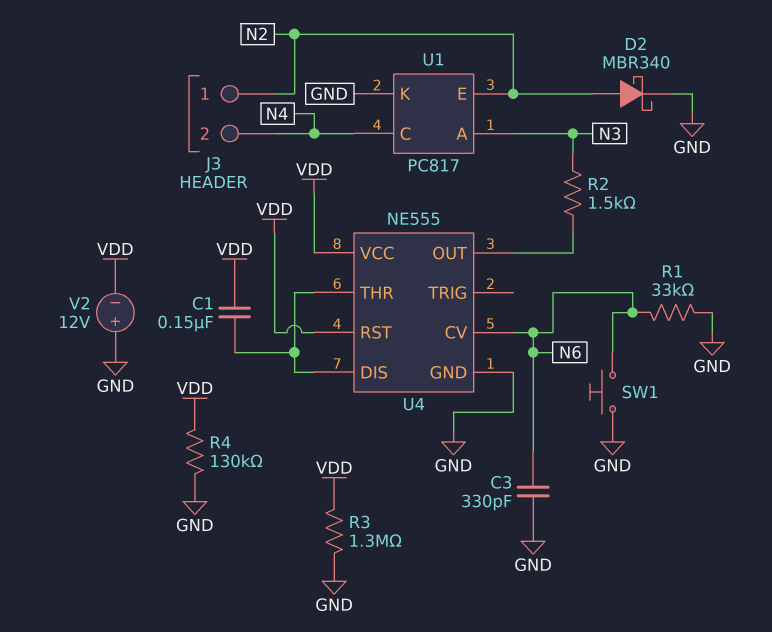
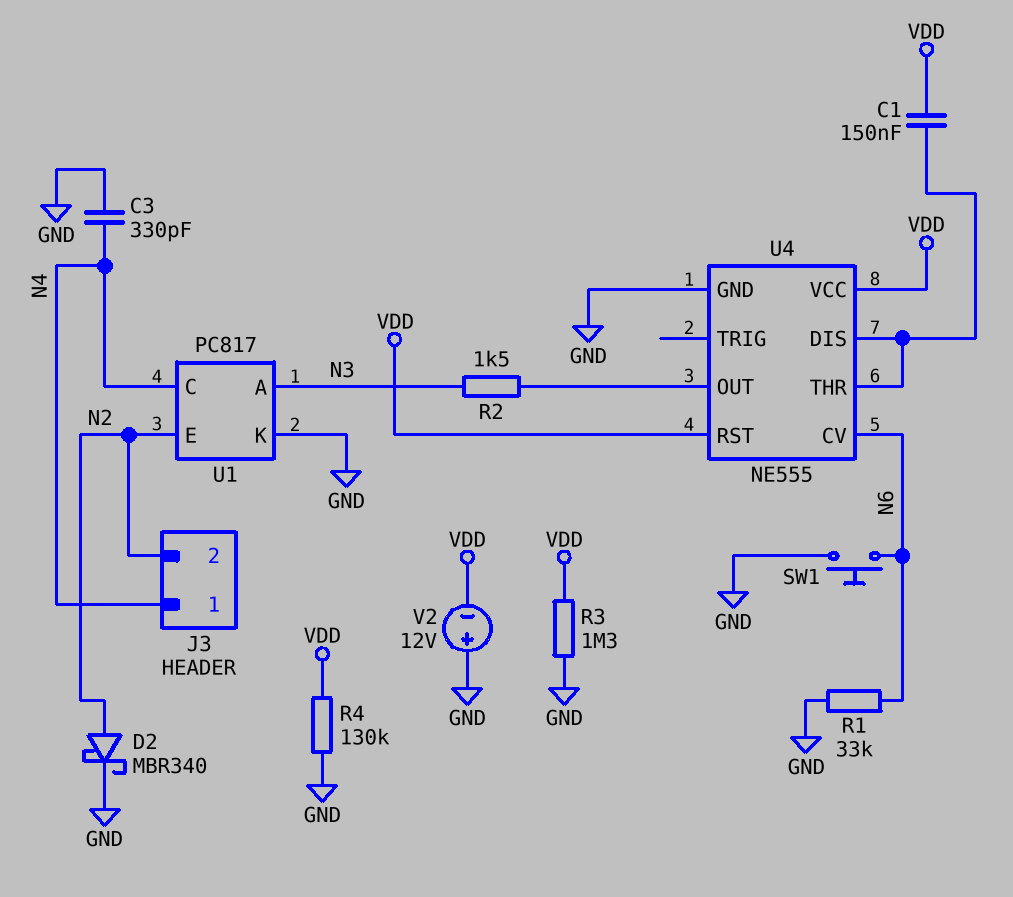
C3: 330pF (GND, N6) -> 330pF (GND, N4)
J3 pin 1: N2 -> N4
J3 pin 2: N4 -> N2

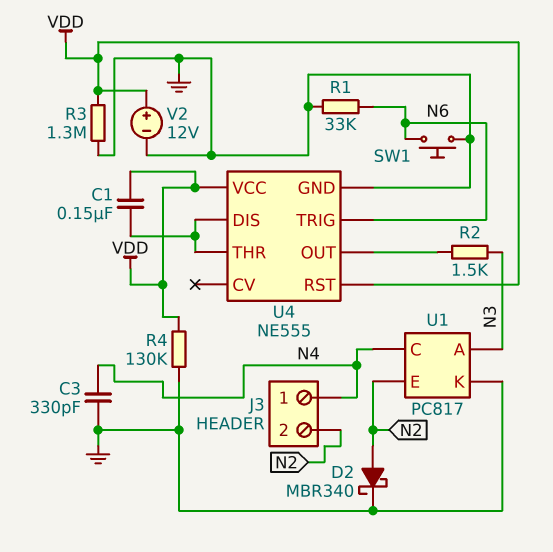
U4 pin CV: N6 -> none
U4 pin TRIG: none -> N6
V2: 12V (plus GND, minus VDD) -> 12V (plus VDD, minus GND)

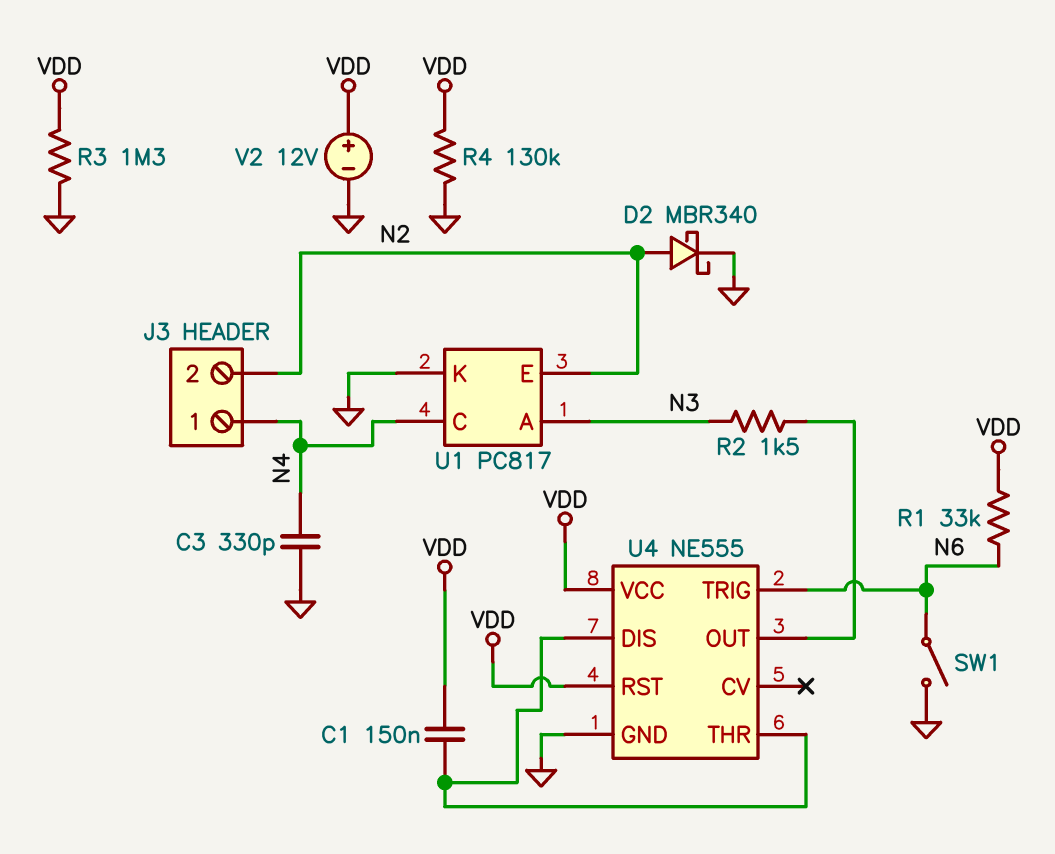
R1: 33k (GND, N6) -> 33k (N6, VDD)
SW1: button (GND, N6) -> switch (GND, N6)

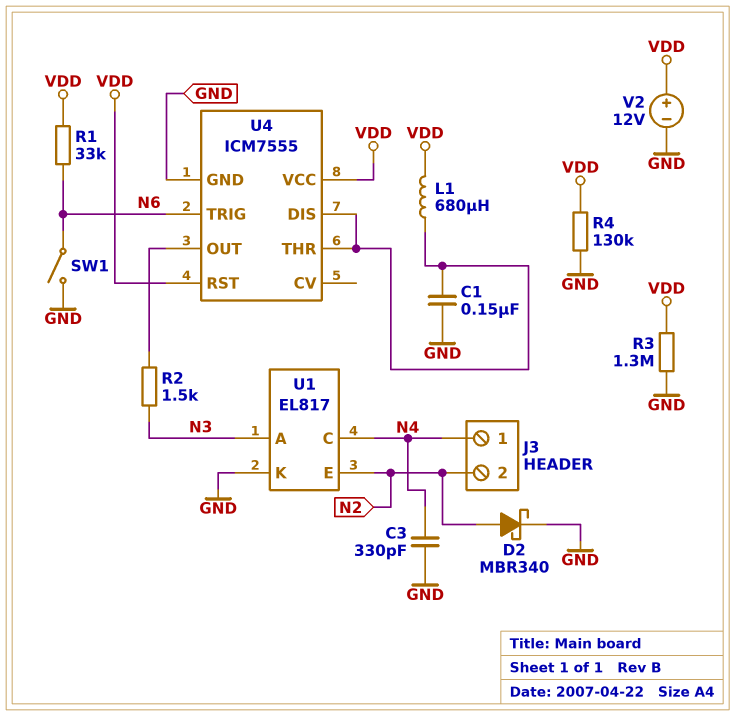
C1: 150nF (U4/DIS, VDD) -> 150nF (GND, U4/DIS)
L1: none -> 680uH (U4/DIS, VDD)
U1: PC817 -> EL817
U4: NE555 -> ICM7555

